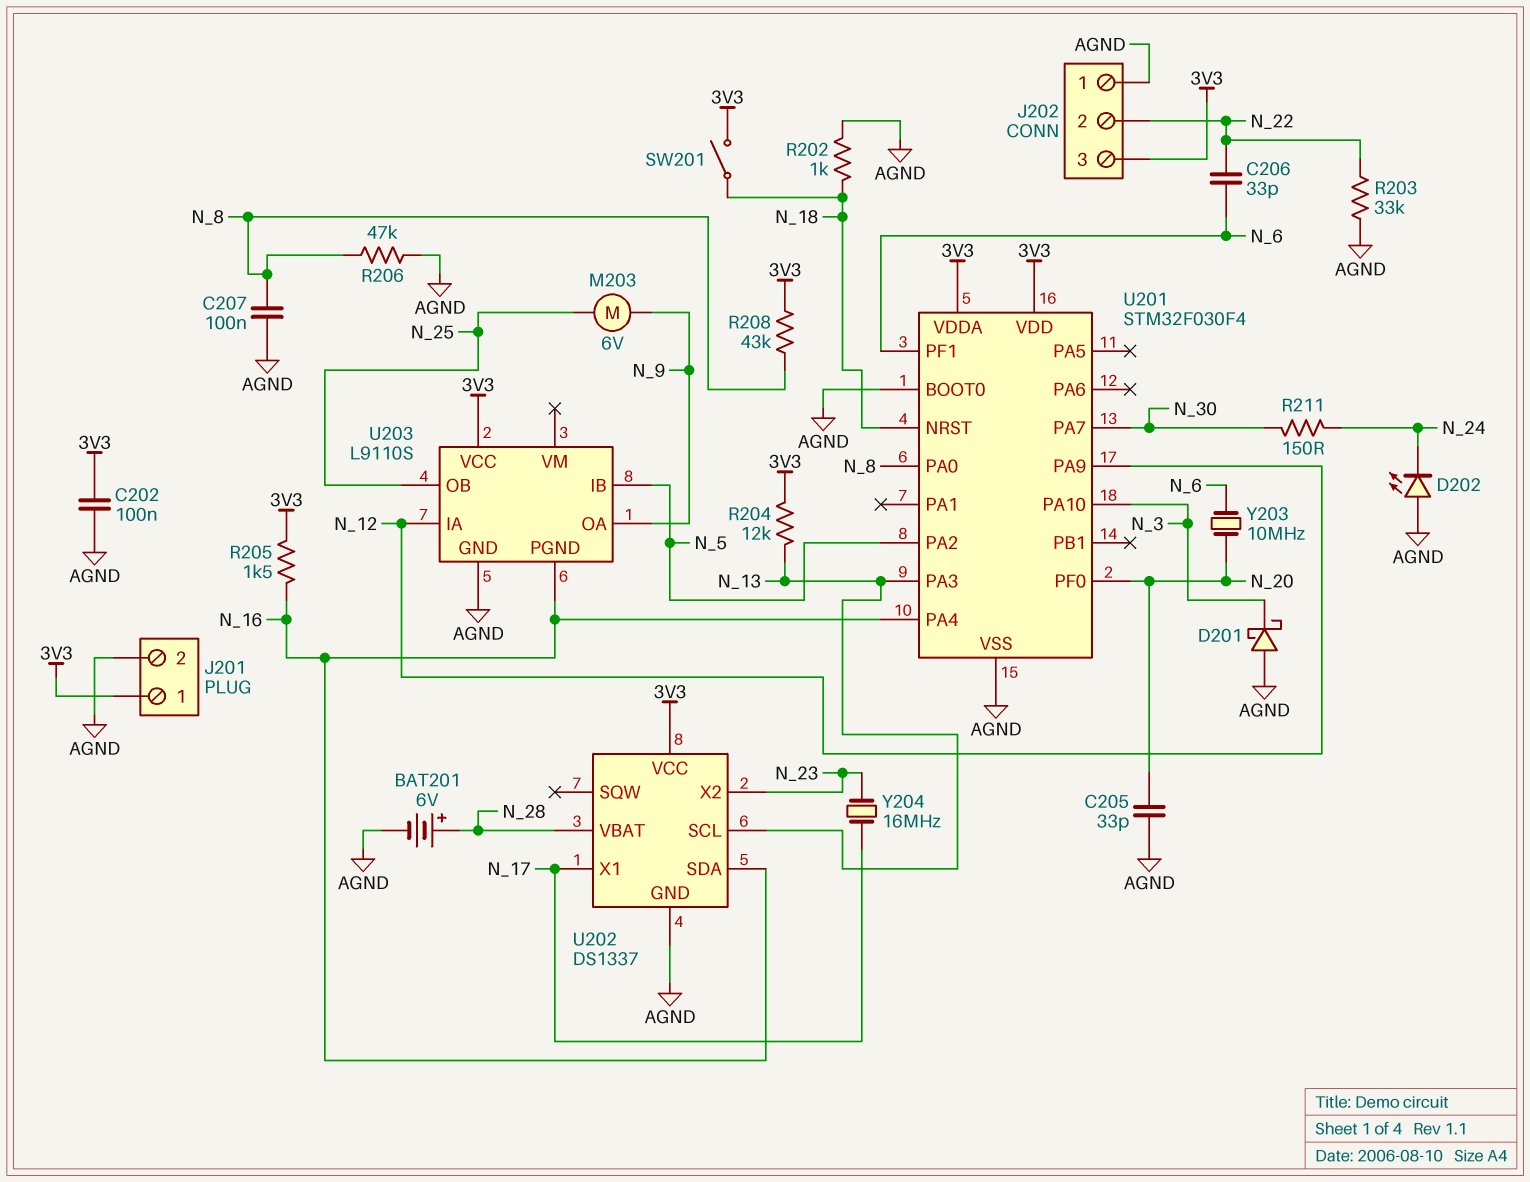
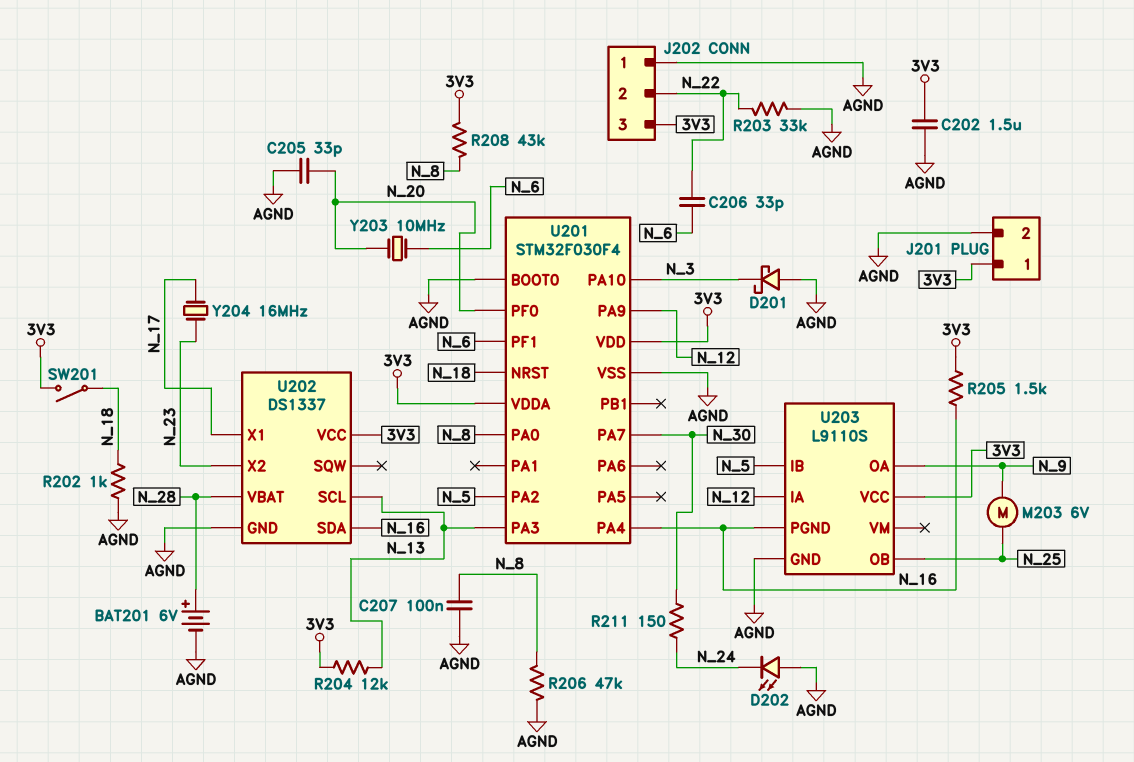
C202: 100nF (3V3, AGND) -> 1.5uF (3V3, AGND)

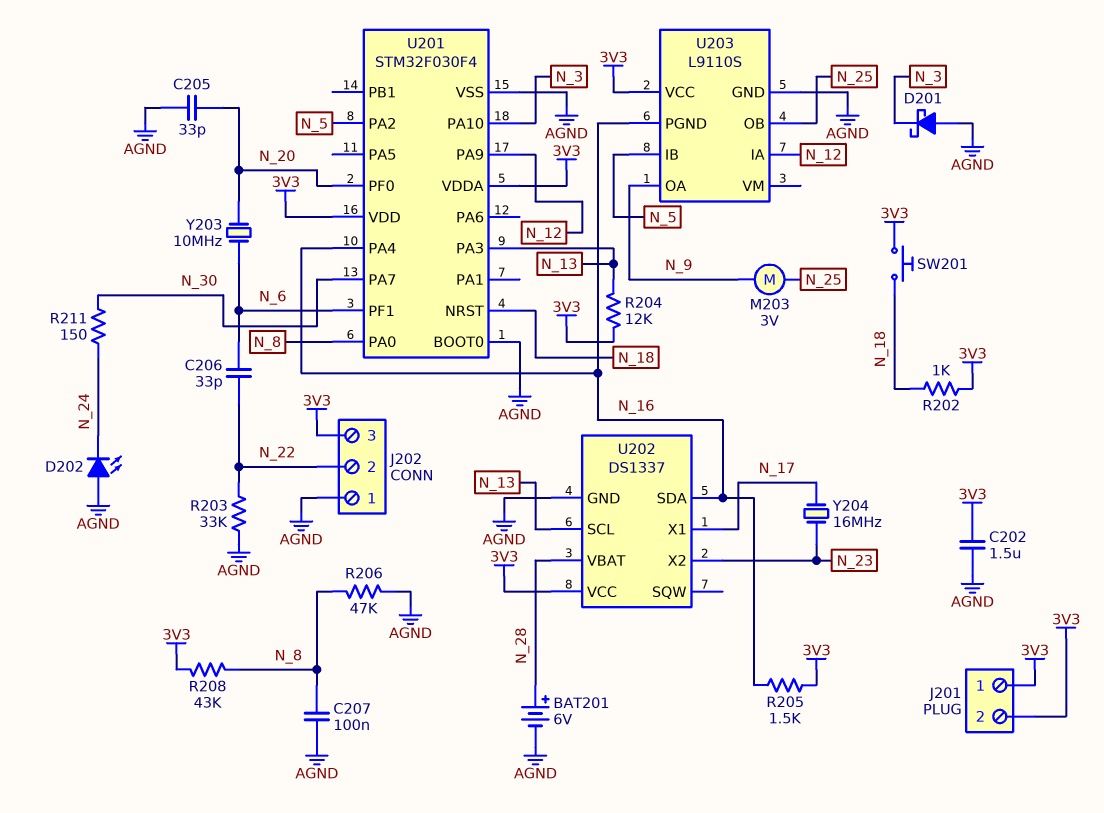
J201 pin 2: AGND -> 3V3
M203: motor 6V (N_9, N_25) -> motor 3V (N_9, N_25)
R202: 1k (AGND, N_18) -> 1k (3V3, N_18)
SW201: switch (3V3, N_18) -> button (3V3, N_18)

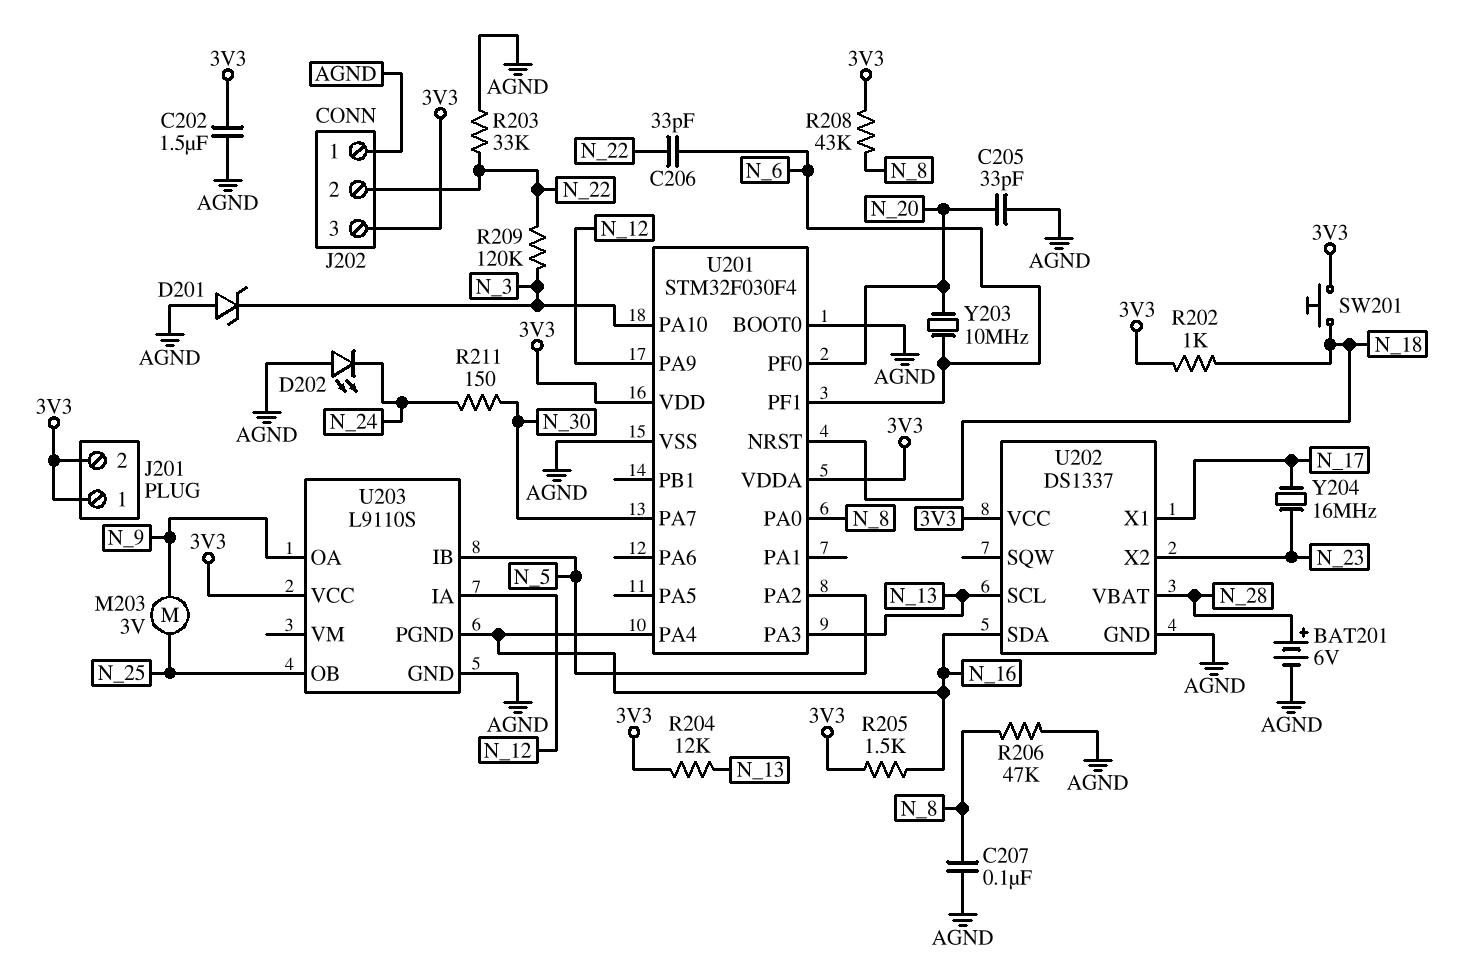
D201: schottky (A AGND, K N_3) -> zener (A AGND, K N_3)
R209: none -> 120k (N_3, N_22)

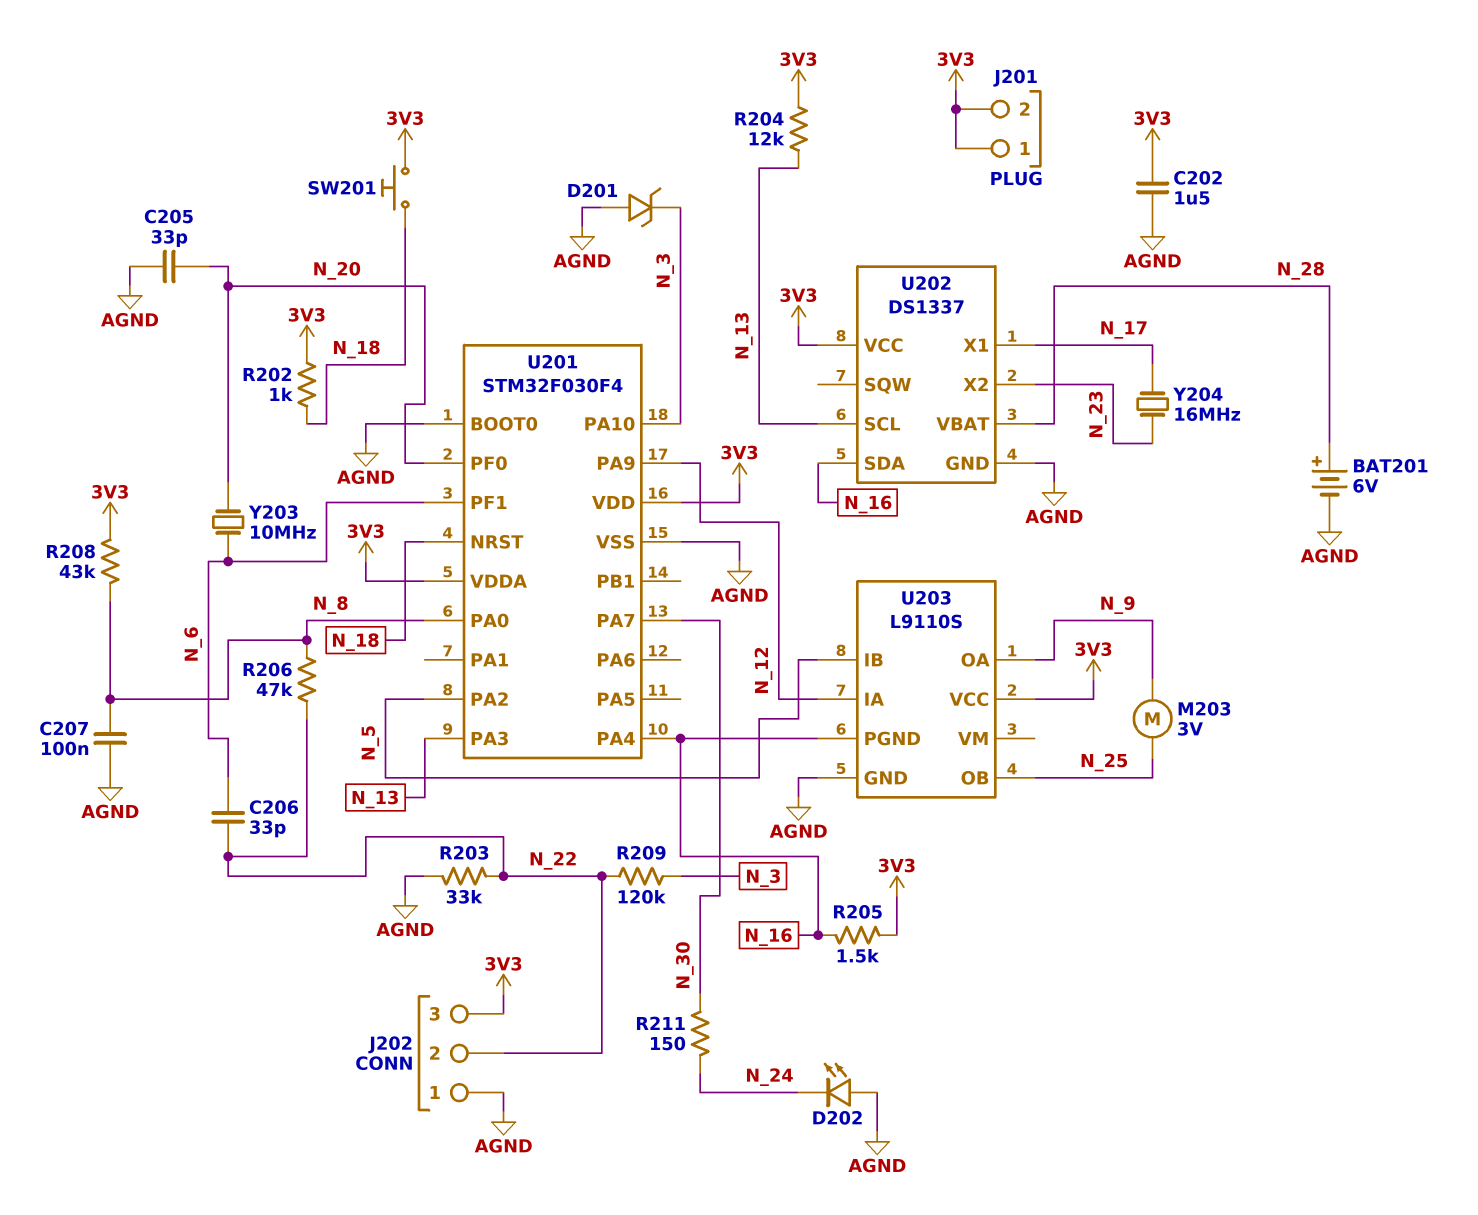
R206: 47k (AGND, N_8) -> 47k (N_8, N_22)

